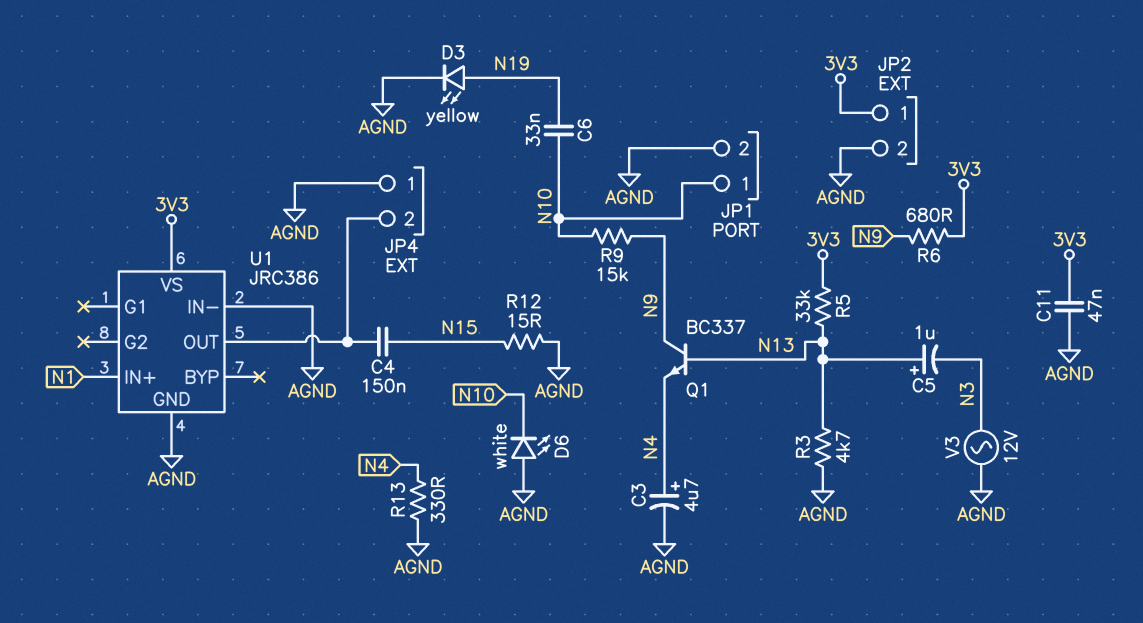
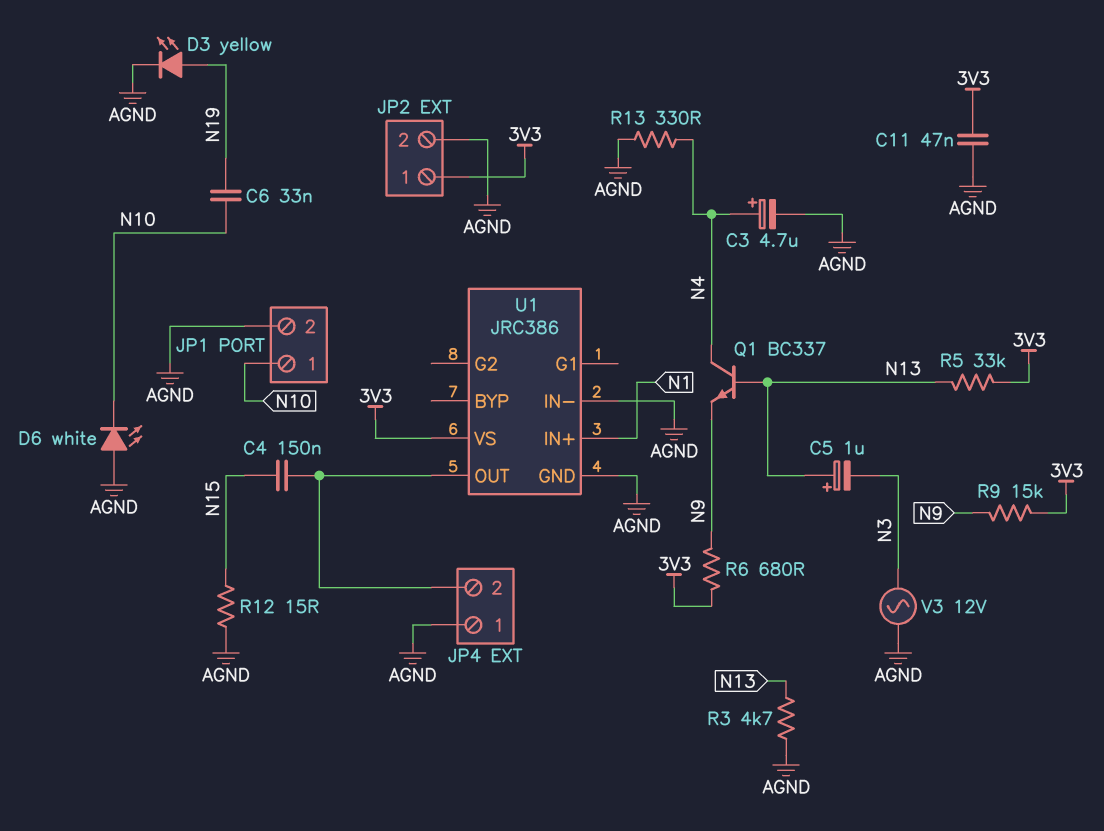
Q1: NPN BC337 (B N13, C N9, E N4) -> NPN BC337 (B N13, C N4, E N9)
R9: 15k (N9, N10) -> 15k (3V3, N9)

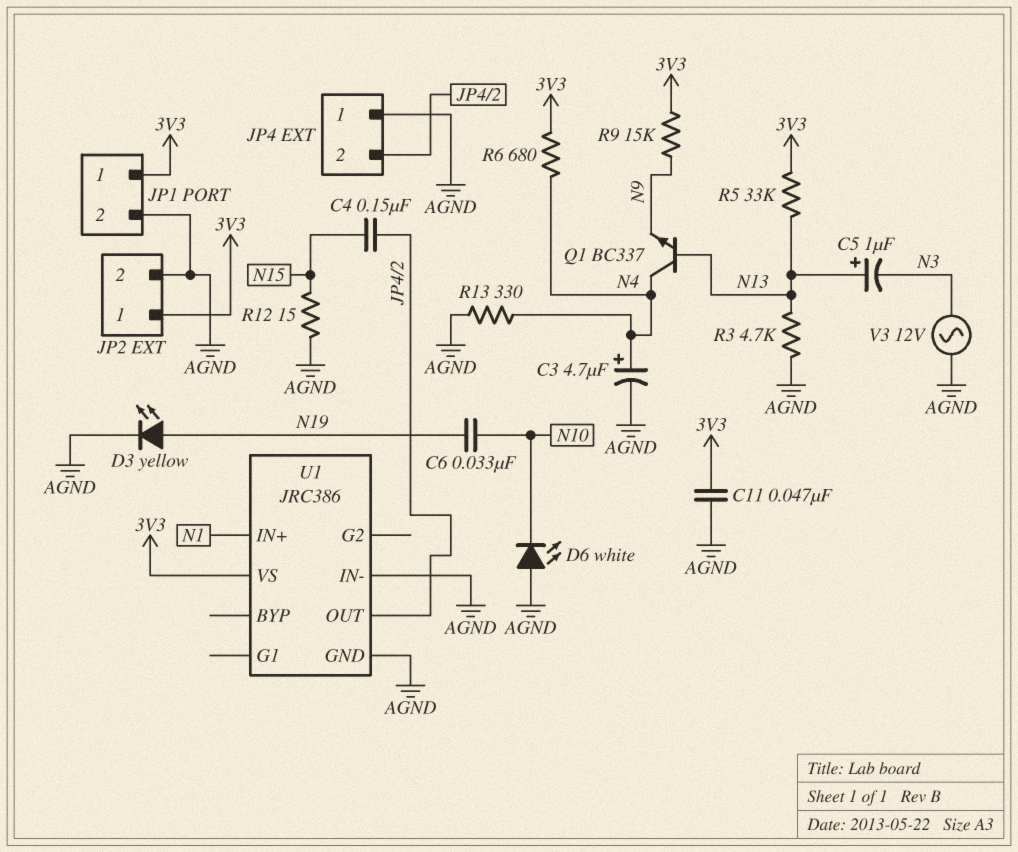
JP1 pin 1: N10 -> 3V3
R6: 680 (3V3, N9) -> 680 (3V3, N4)

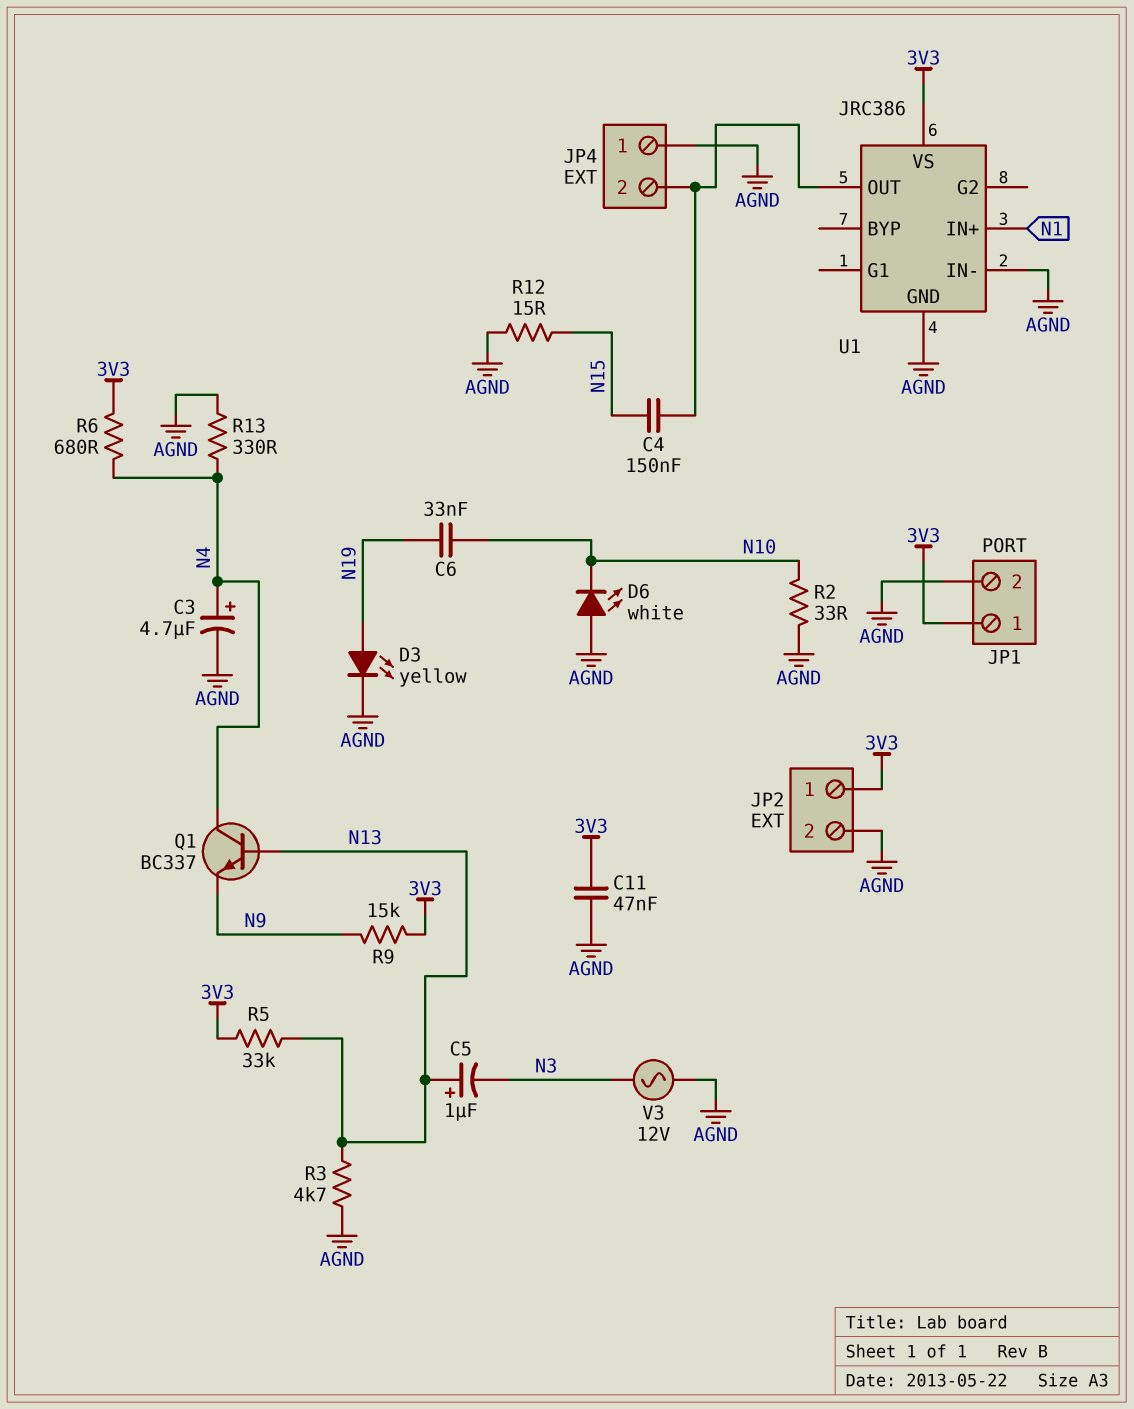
R2: none -> 33 (AGND, N10)

